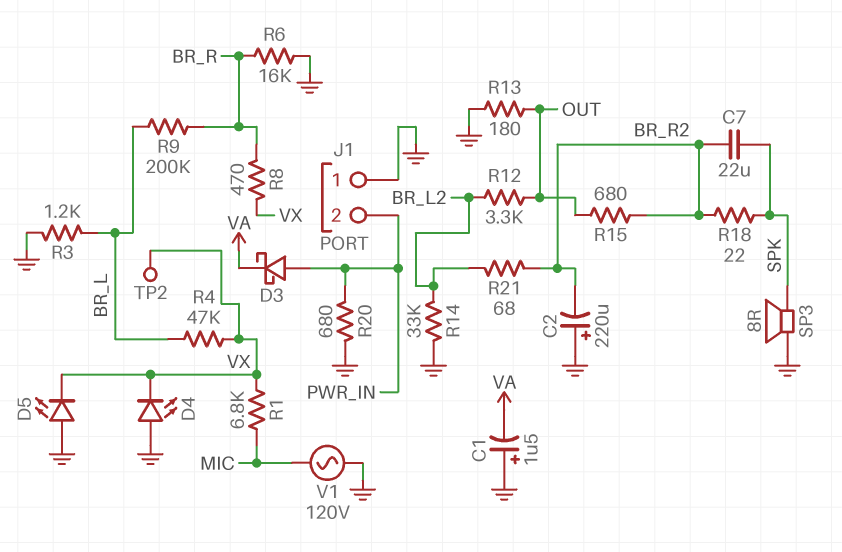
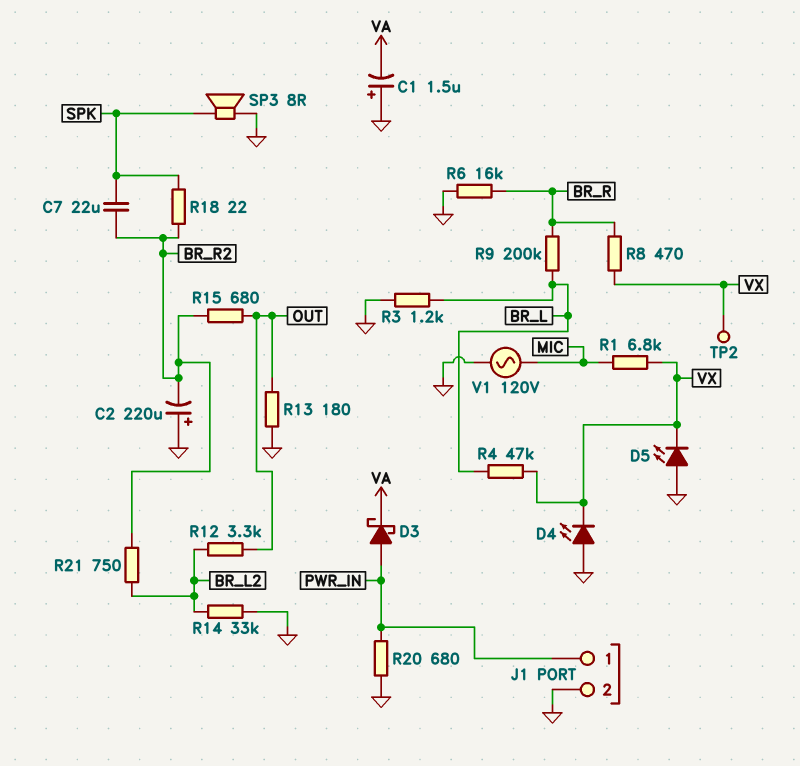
J1 pin 1: GND -> PWR_IN
J1 pin 2: PWR_IN -> GND
R21: 68 (BR_L2, BR_R2) -> 750 (BR_L2, BR_R2)

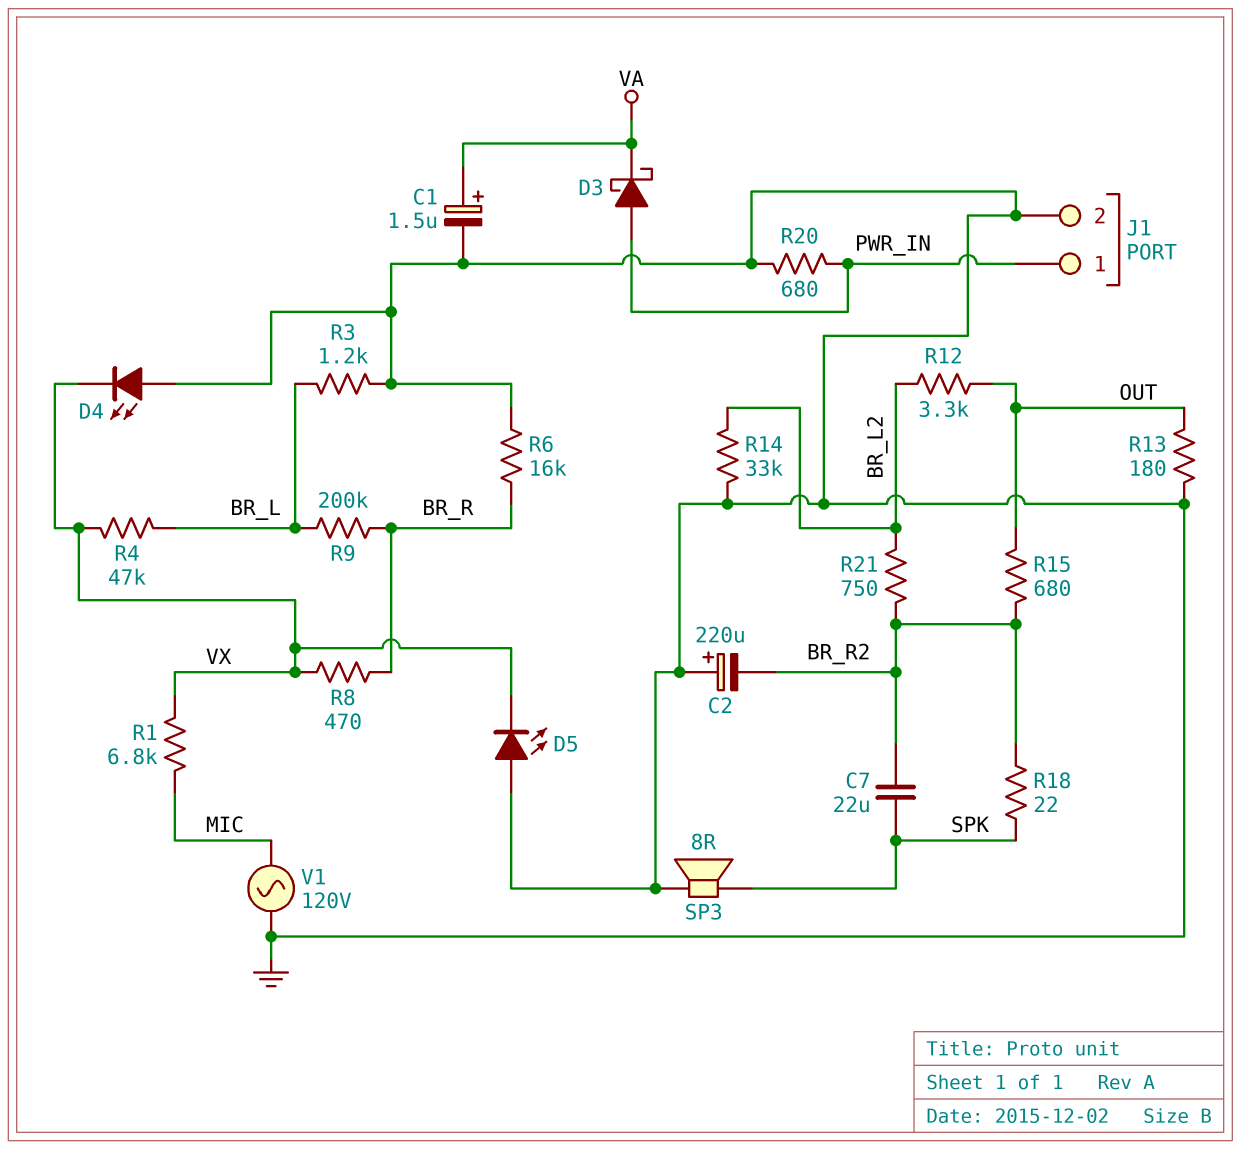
C1: 1.5uF (plus GND, minus VA) -> 1.5uF (plus VA, minus GND)
TP2: test point (VX) -> none

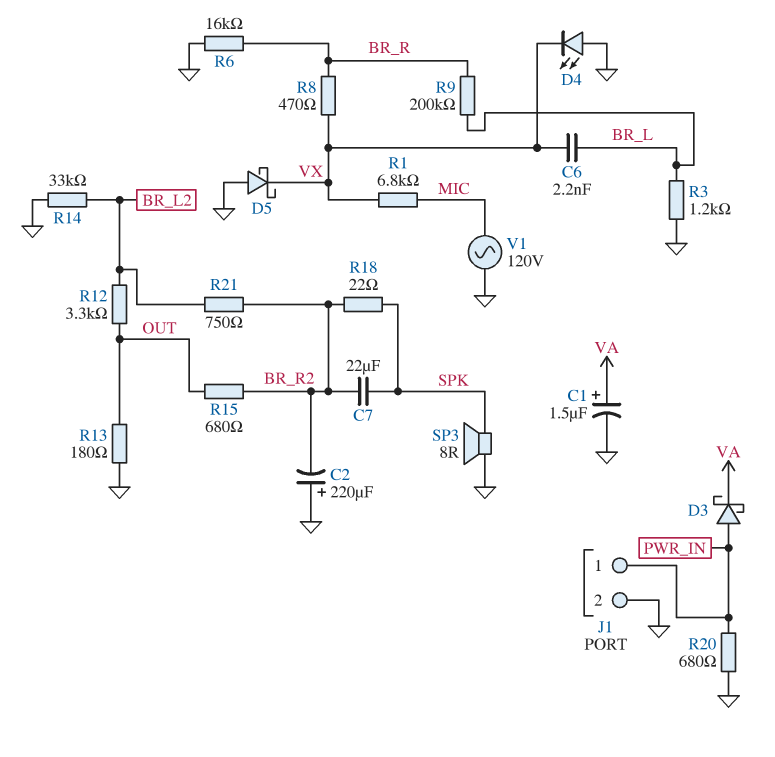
C6: none -> 2.2nF (BR_L, VX)
D5: LED (A GND, K VX) -> schottky (A GND, K VX)
R4: 47k (BR_L, VX) -> none

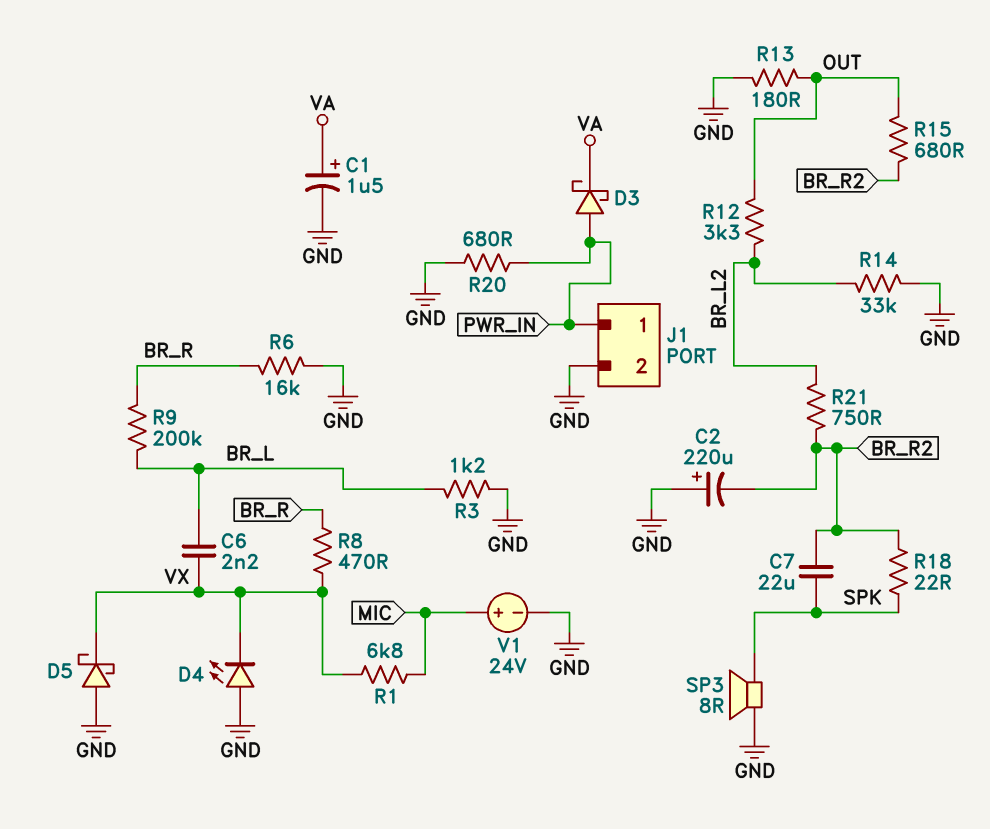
V1: AC 120V (GND, MIC) -> 24V (plus MIC, minus GND)

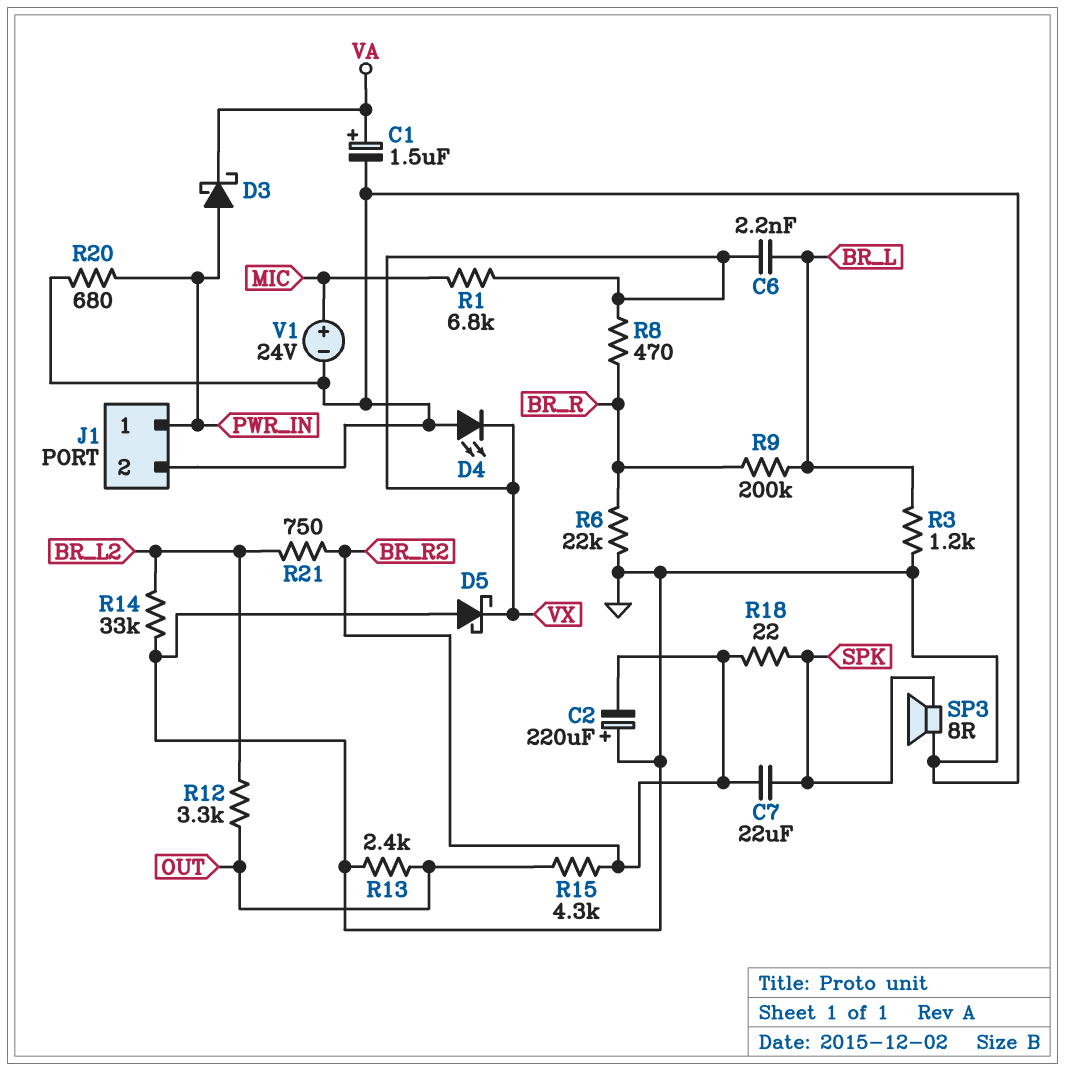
R6: 16k (BR_R, GND) -> 22k (BR_R, GND)
R13: 180 (GND, OUT) -> 2.4k (GND, OUT)
R15: 680 (BR_R2, OUT) -> 4.3k (BR_R2, OUT)

